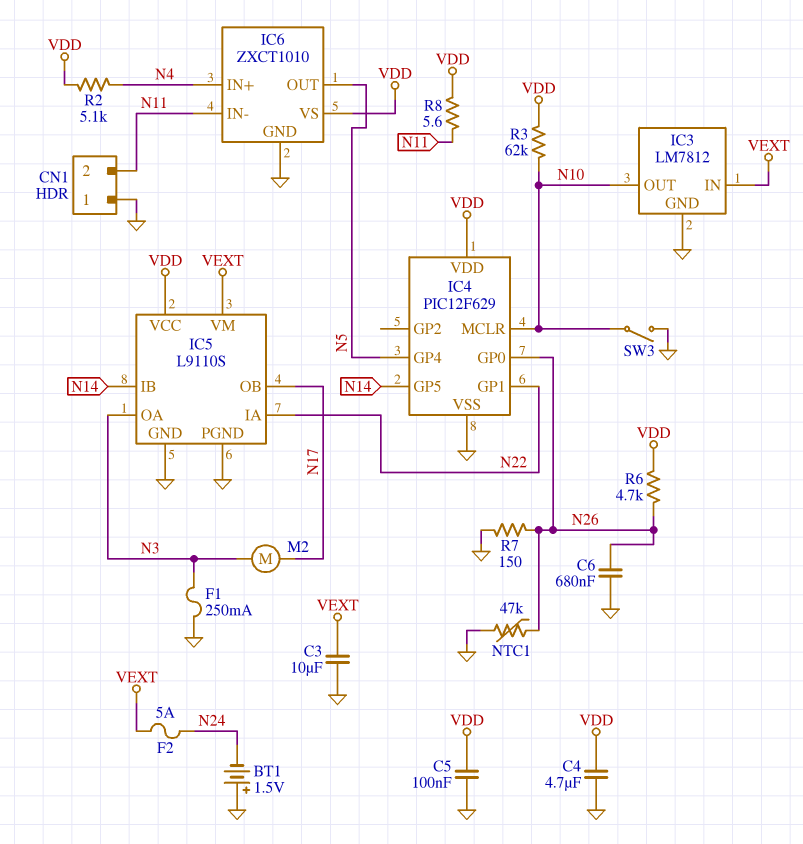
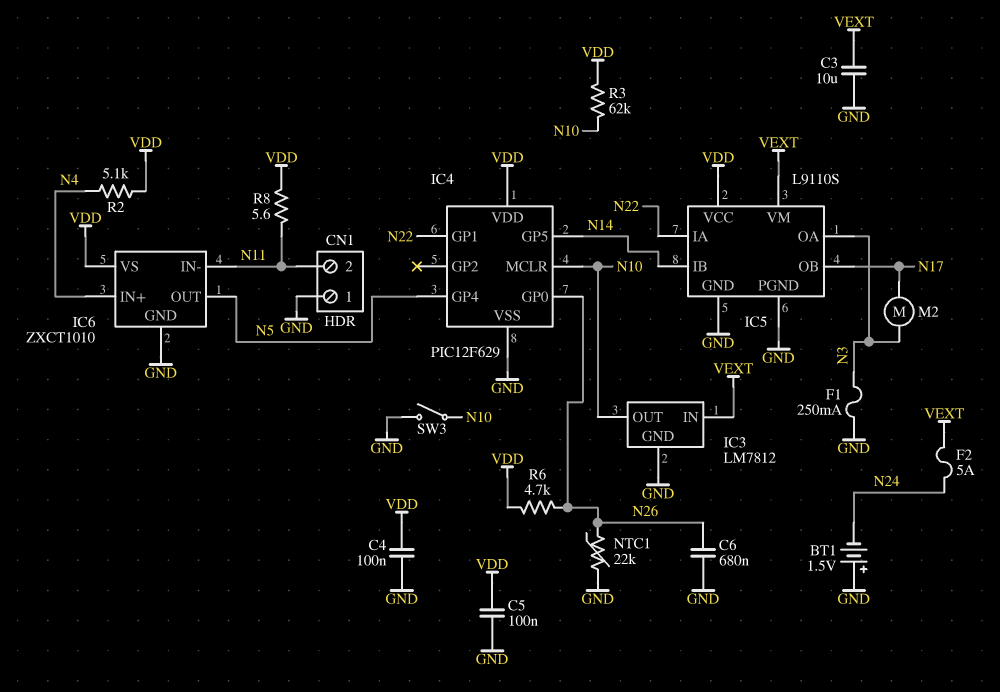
C4: 4.7uF (GND, VDD) -> 100nF (GND, VDD)
NTC1: 47k (GND, N26) -> 22k (GND, N26)
R7: 150 (GND, N26) -> none

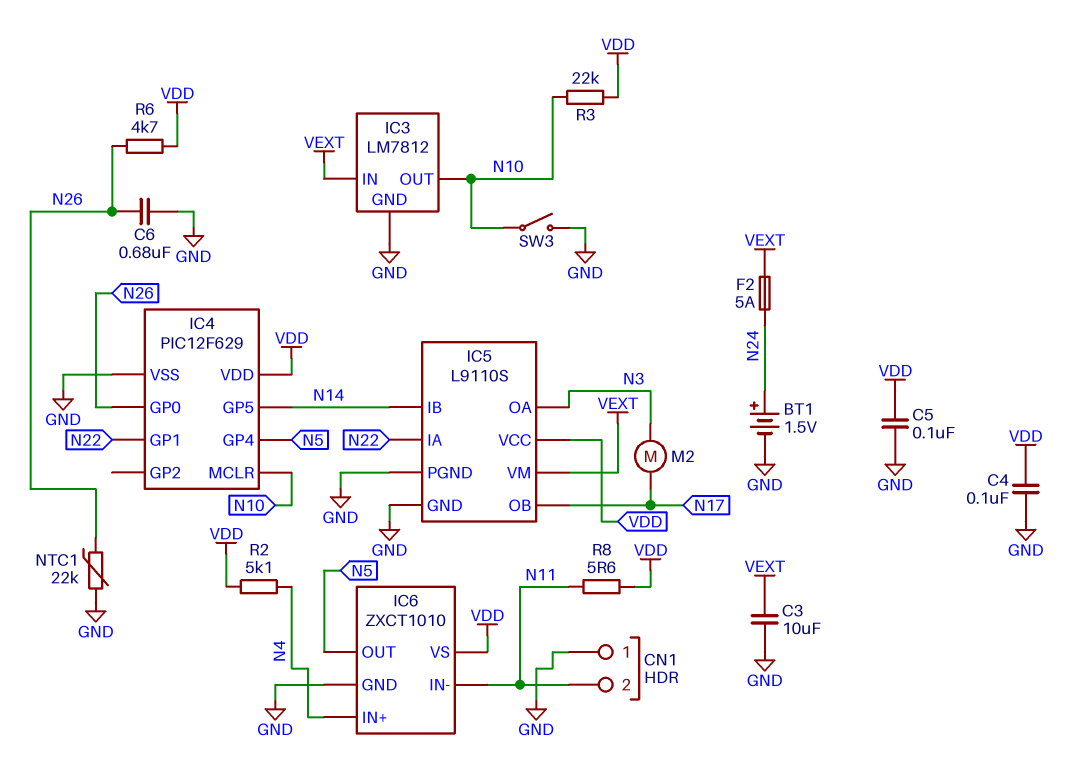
BT1: 1.5V (plus GND, minus N24) -> 1.5V (plus N24, minus GND)
F1: 250mA (GND, N3) -> none
R3: 62k (N10, VDD) -> 22k (N10, VDD)

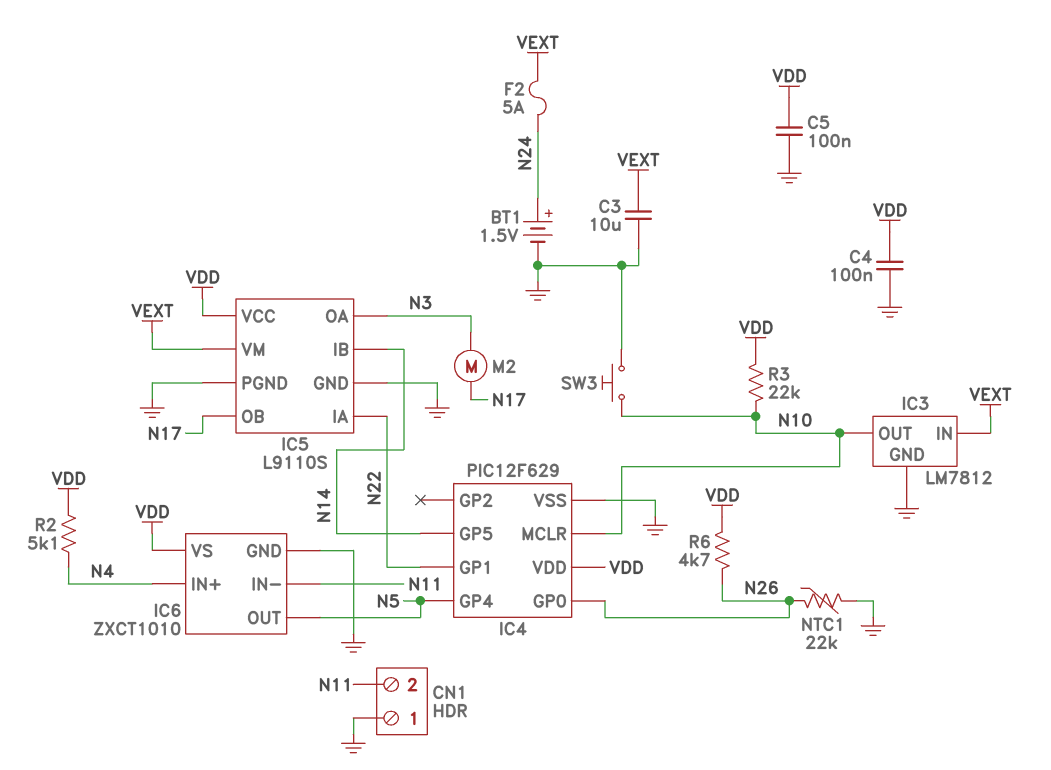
C6: 680nF (GND, N26) -> none
R8: 5.6 (N11, VDD) -> none
SW3: switch (GND, N10) -> button (GND, N10)

